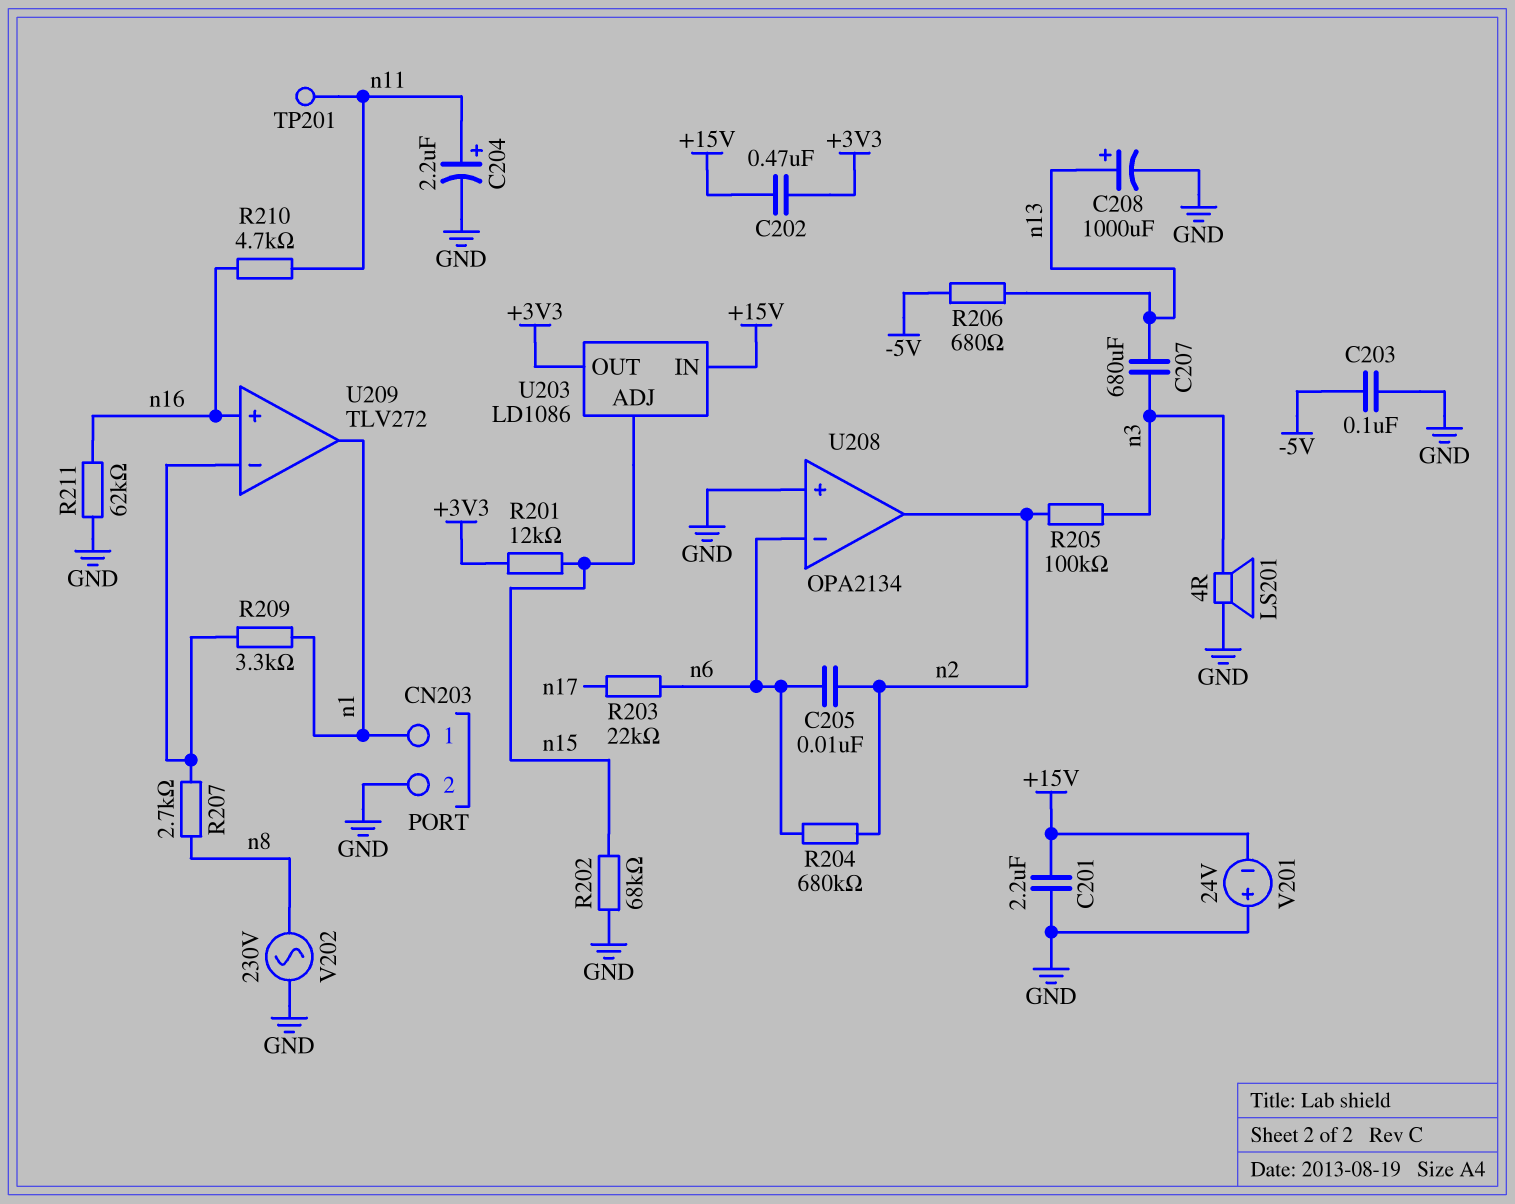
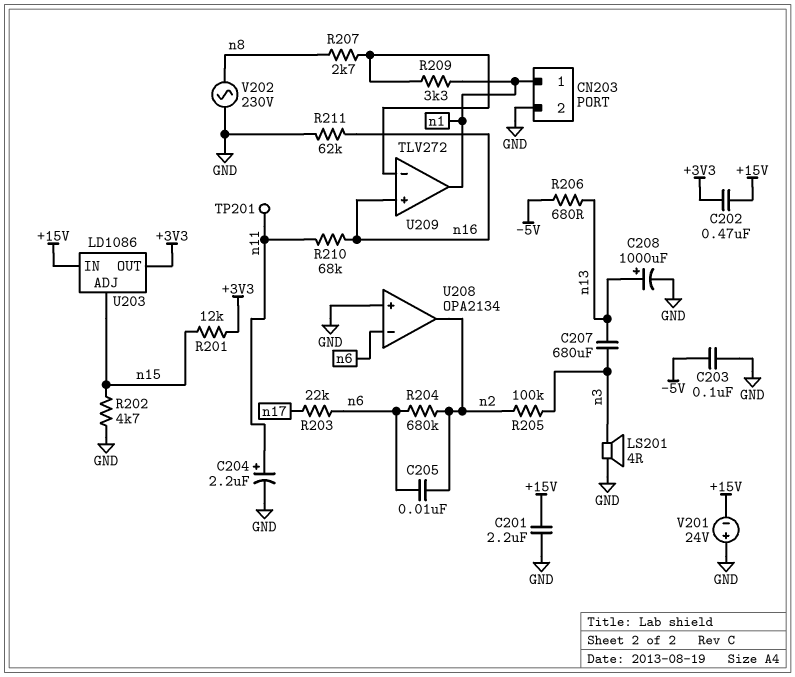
R202: 68k (GND, n15) -> 4.7k (GND, n15)
R210: 4.7k (n11, n16) -> 68k (n11, n16)

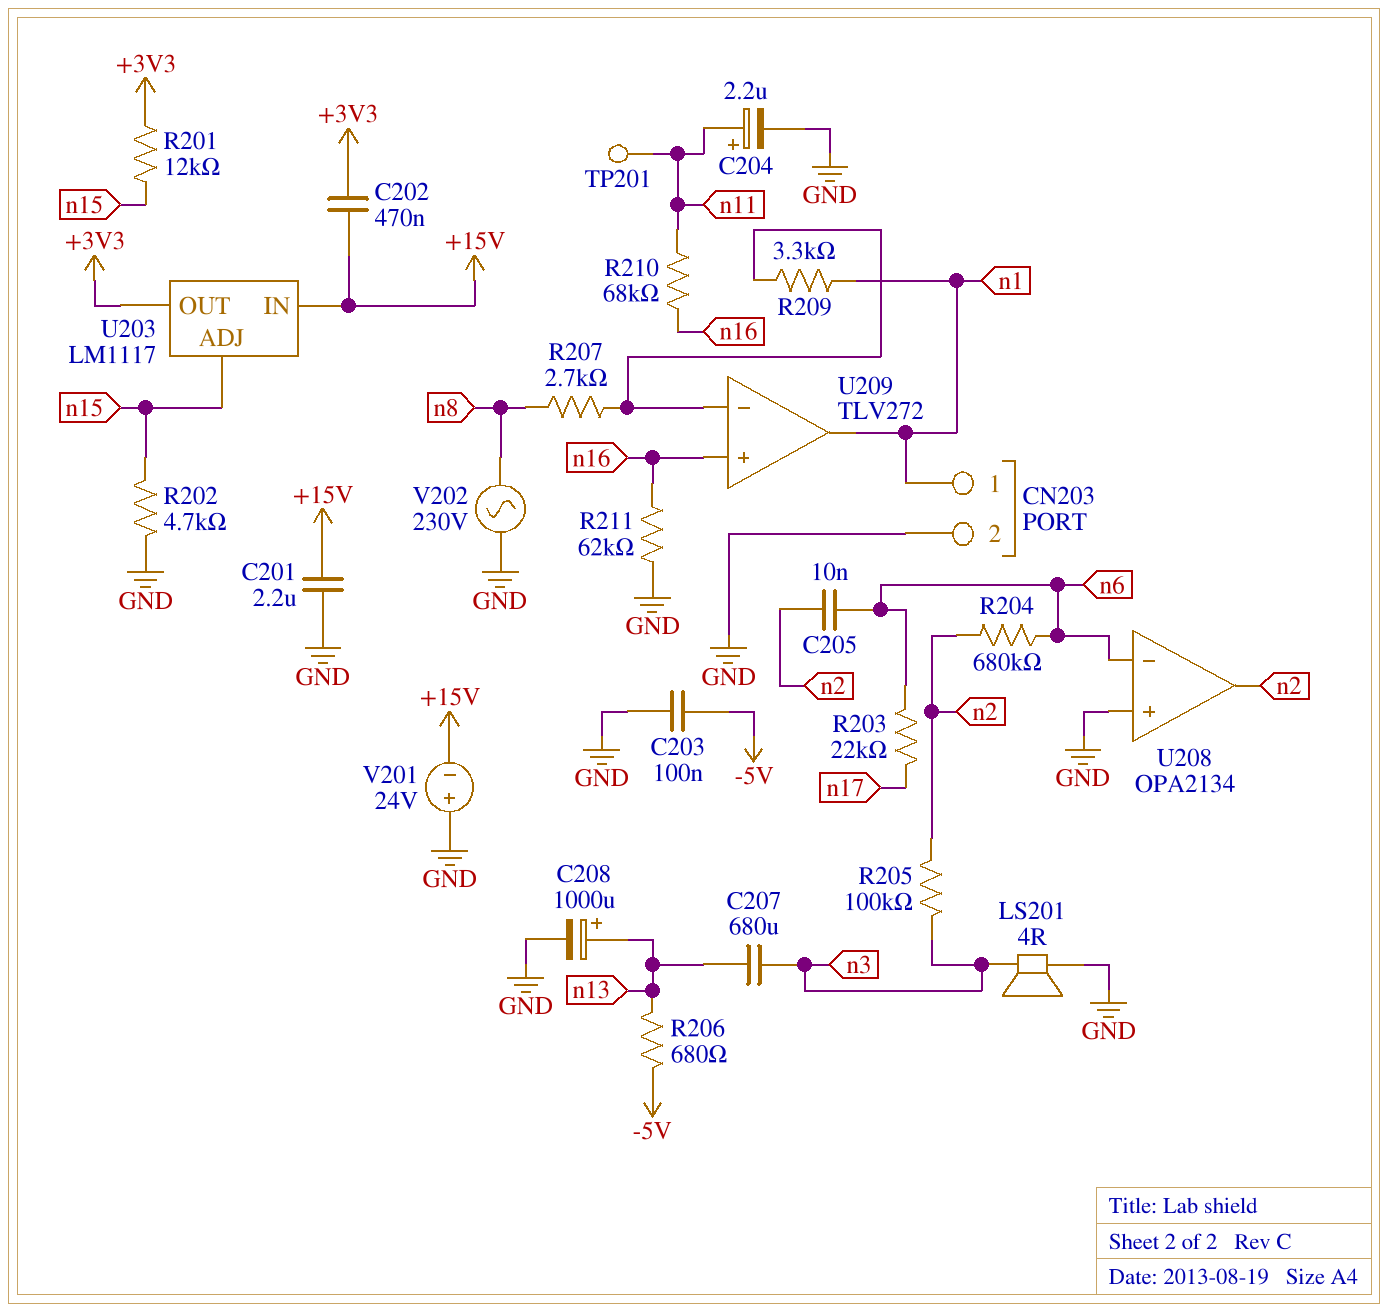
U203: LD1086 -> LM1117

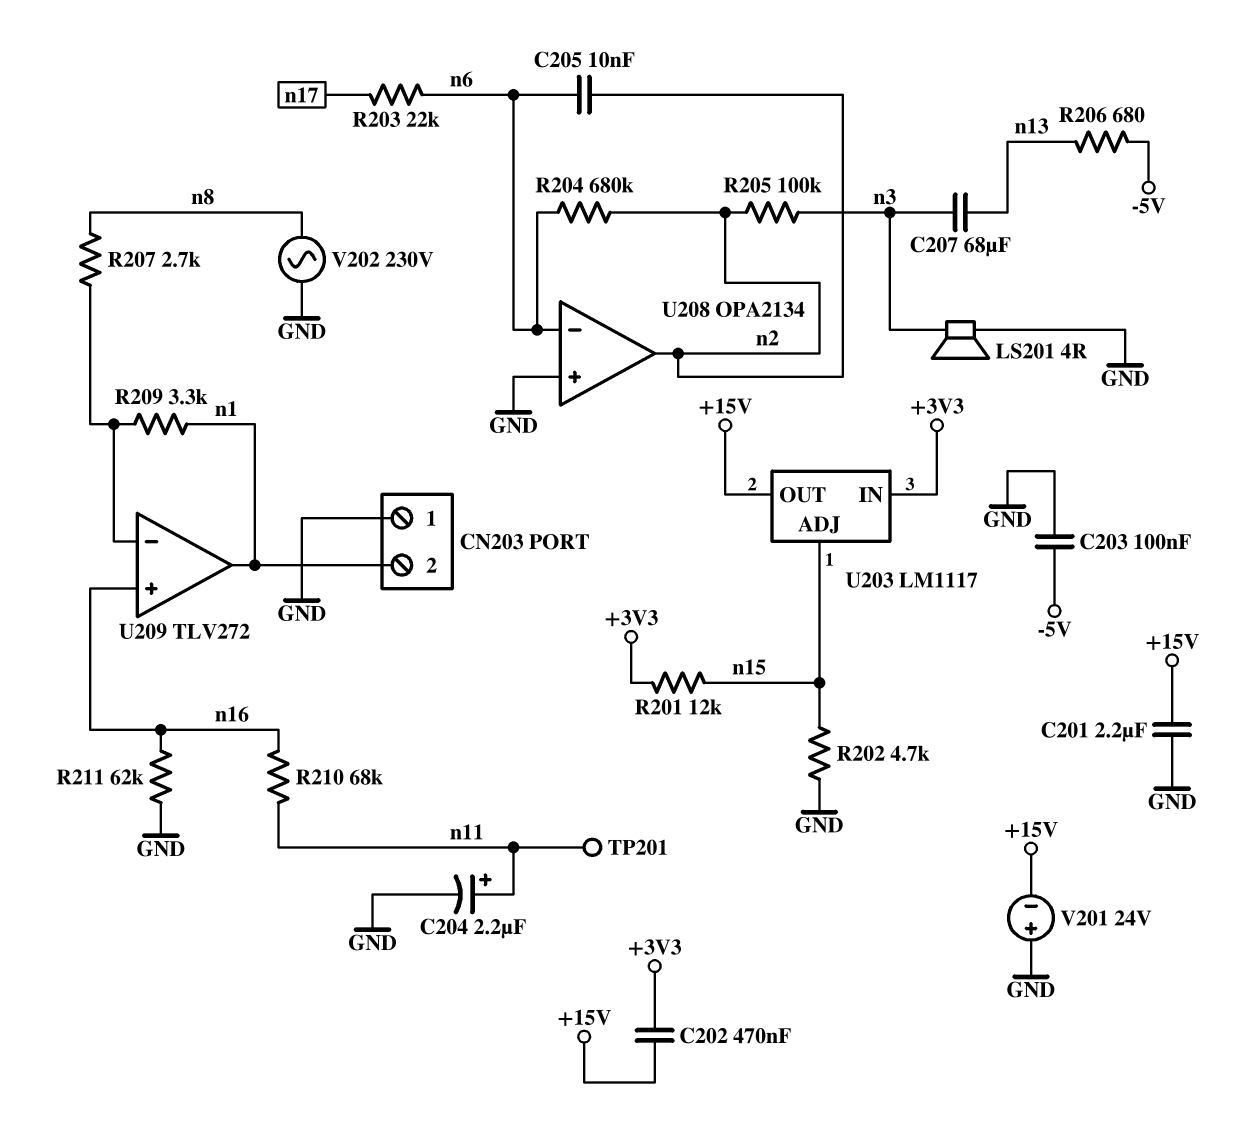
C207: 680uF (n3, n13) -> 68uF (n3, n13)
C208: 1000uF (plus n13, minus GND) -> none
CN203 pin 1: n1 -> GND
CN203 pin 2: GND -> n1
U203 pin IN: +15V -> +3V3
U203 pin OUT: +3V3 -> +15V

